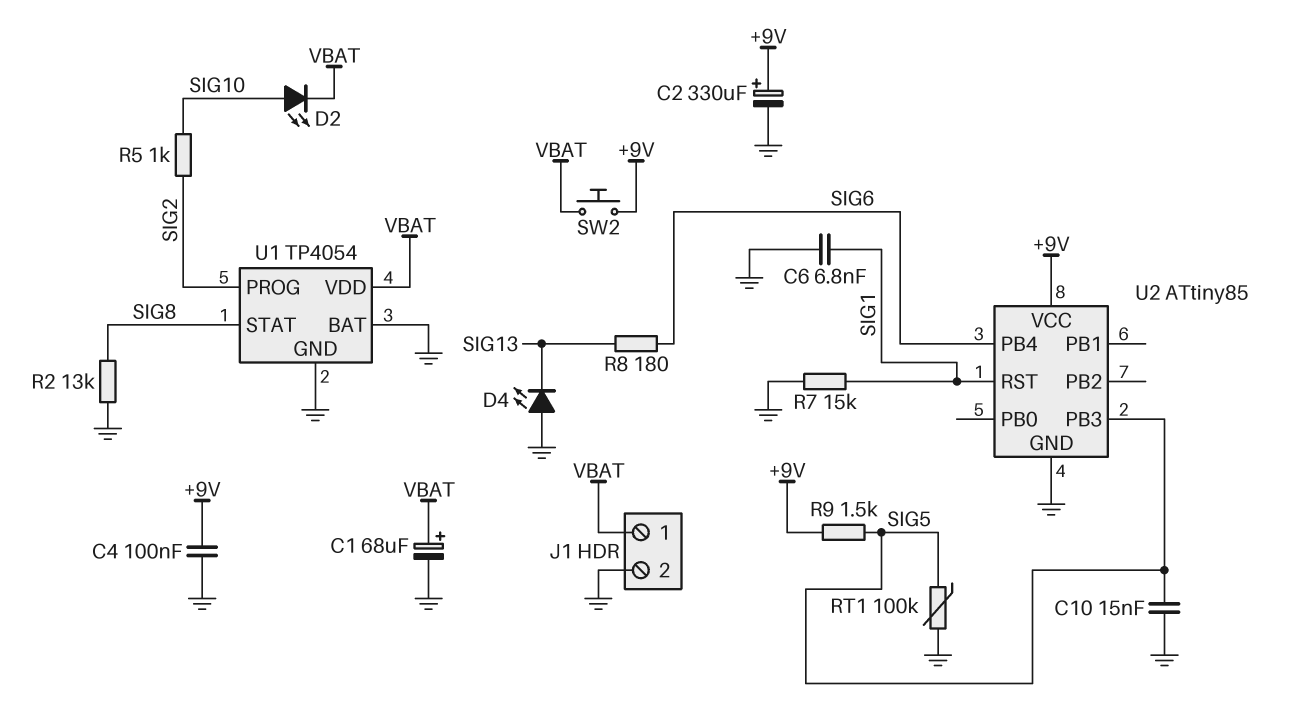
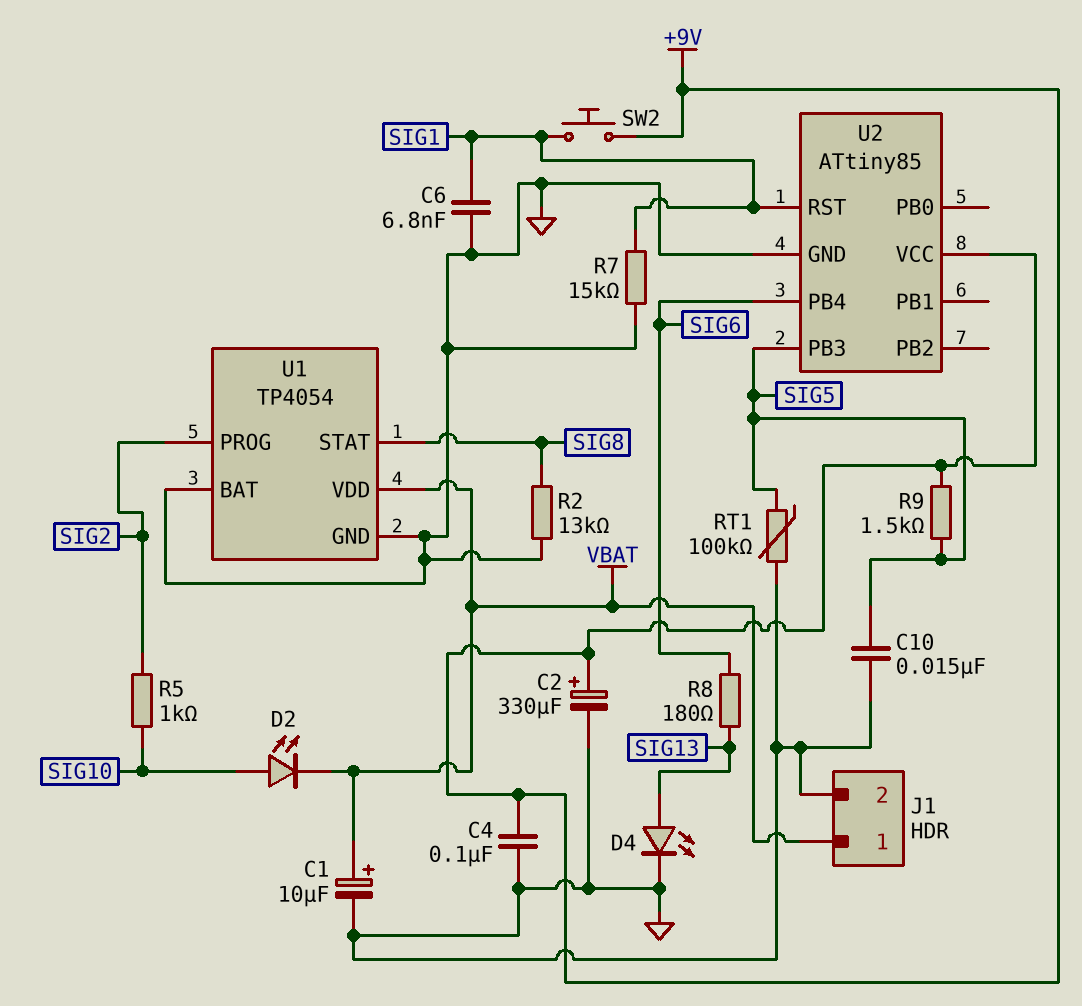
C1: 68uF (plus VBAT, minus GND) -> 10uF (plus VBAT, minus GND)
D4: LED (A GND, K SIG13) -> LED (A SIG13, K GND)
SW2: button (+9V, VBAT) -> button (+9V, SIG1)

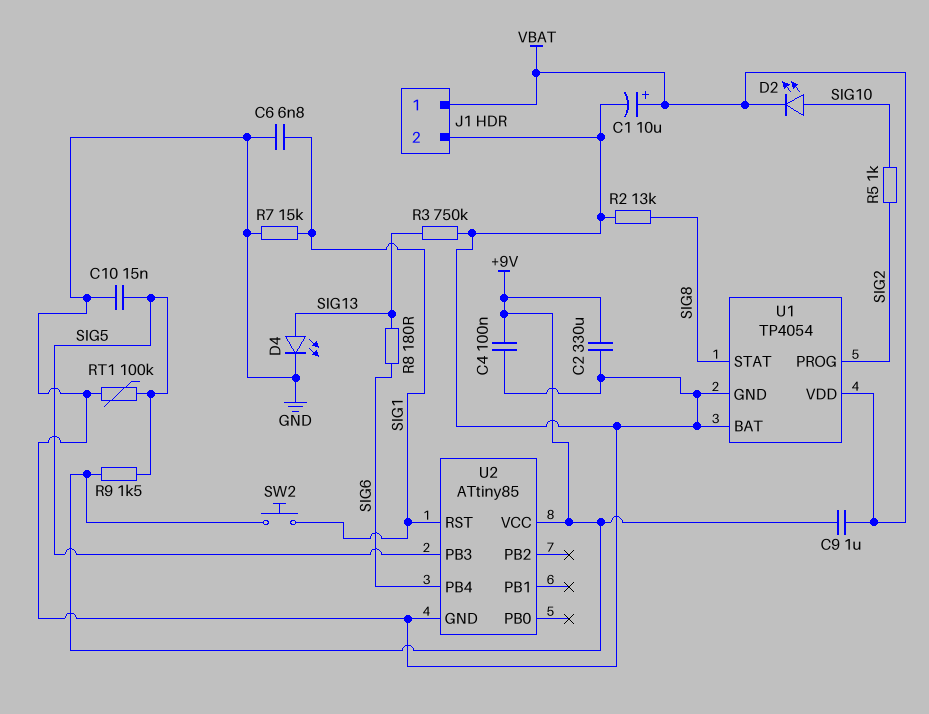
C2: 330uF (plus +9V, minus GND) -> 330uF (+9V, GND)
C9: none -> 1uF (+9V, VBAT)
R3: none -> 750k (GND, SIG13)

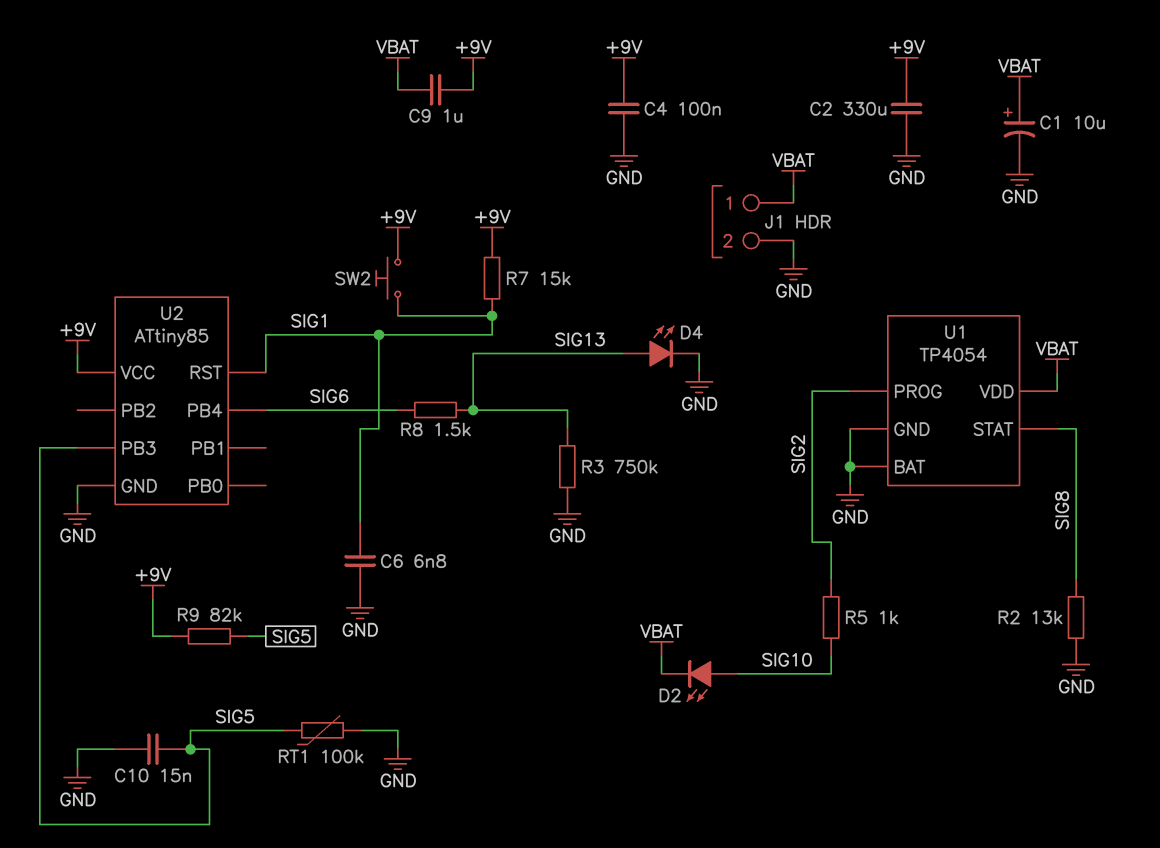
R7: 15k (GND, SIG1) -> 15k (+9V, SIG1)
R8: 180 (SIG6, SIG13) -> 1.5k (SIG6, SIG13)
R9: 1.5k (+9V, SIG5) -> 82k (+9V, SIG5)

